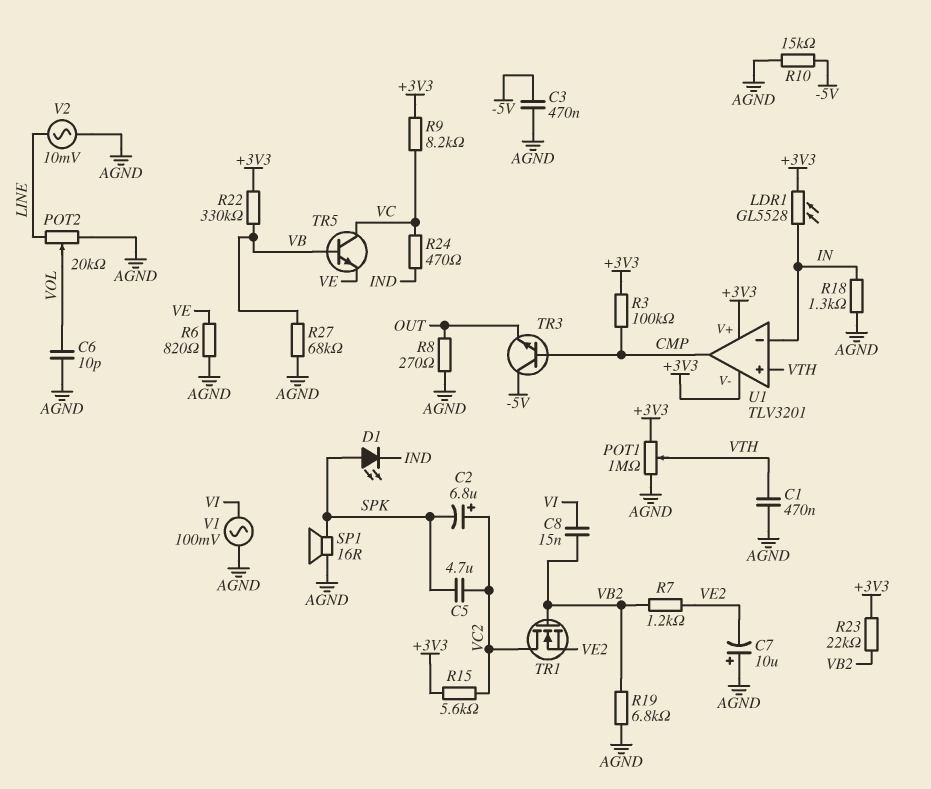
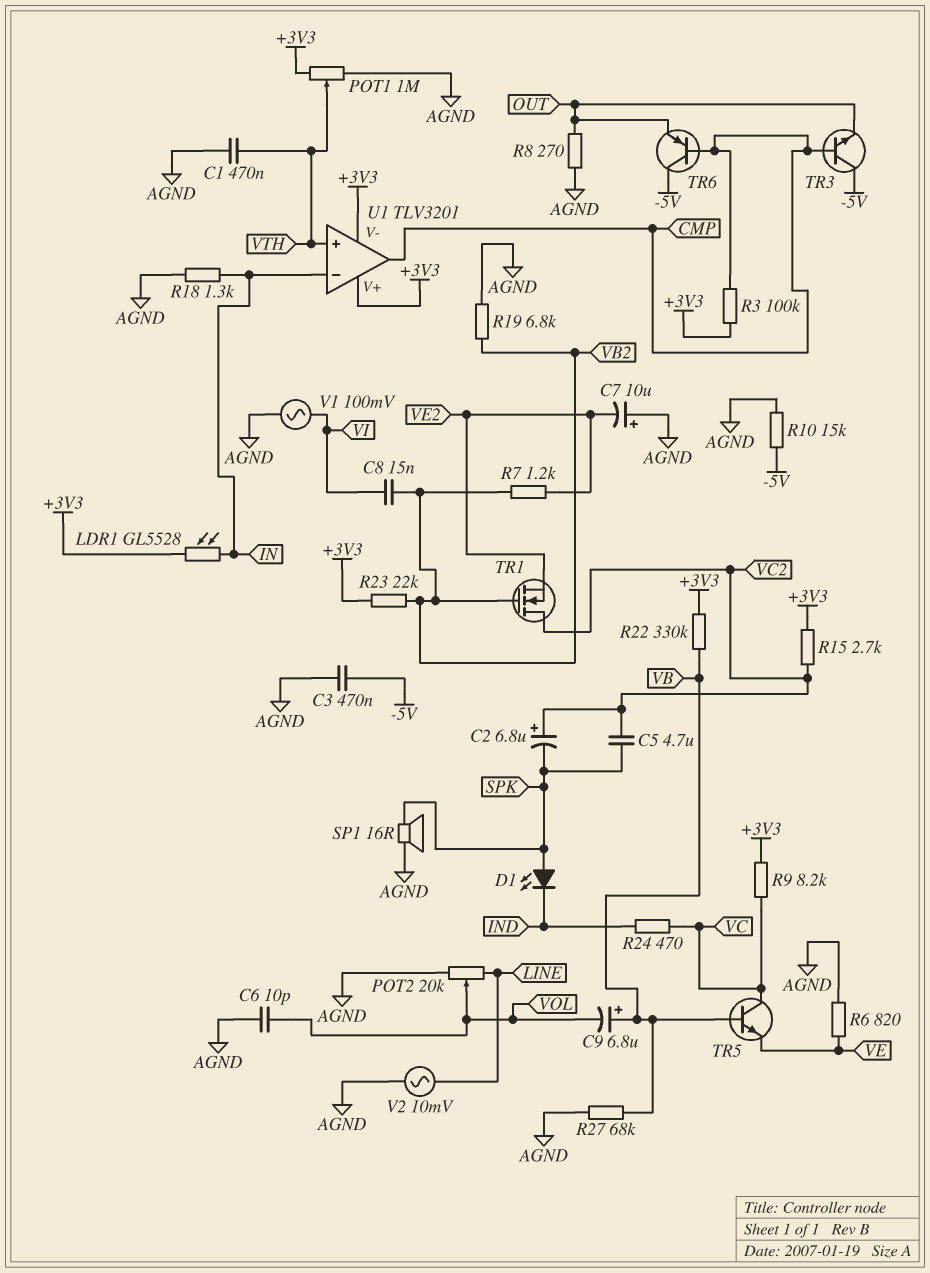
C9: none -> 6.8uF (plus VB, minus VOL)
R15: 5.6k (+3V3, VC2) -> 2.7k (+3V3, VC2)
TR6: none -> PNP (B CMP, C -5V, E OUT)

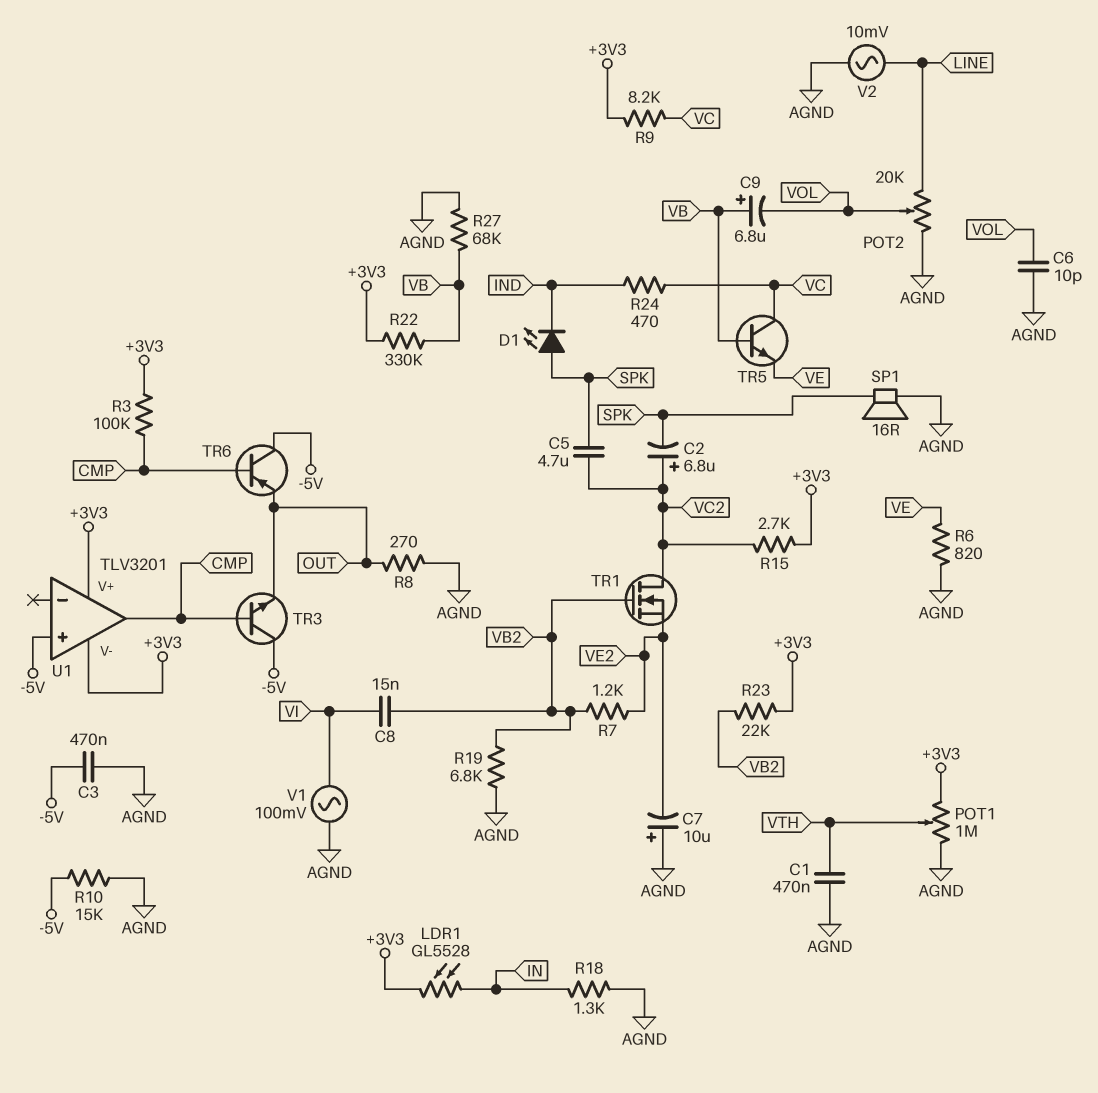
U1 pin in+: VTH -> -5V
U1 pin in-: IN -> none

